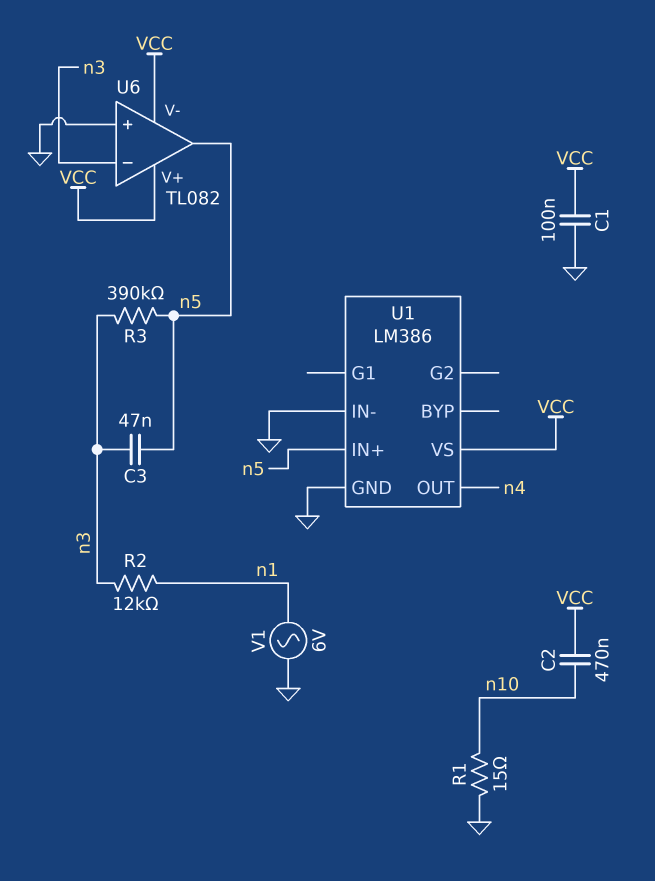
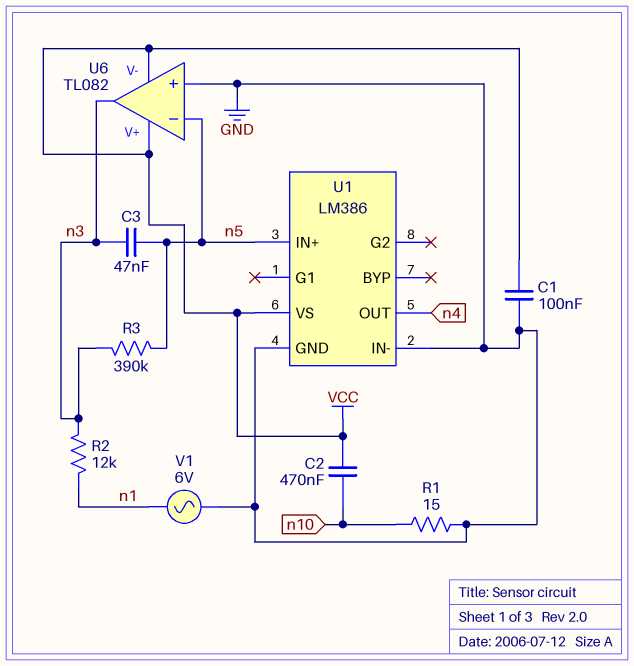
U6 pin in-: n3 -> n5
U6 pin out: n5 -> n3

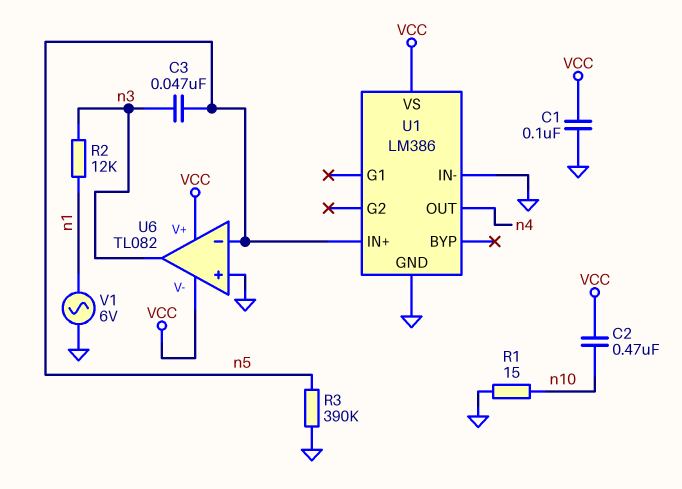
R3: 390k (n3, n5) -> 390k (GND, n5)

